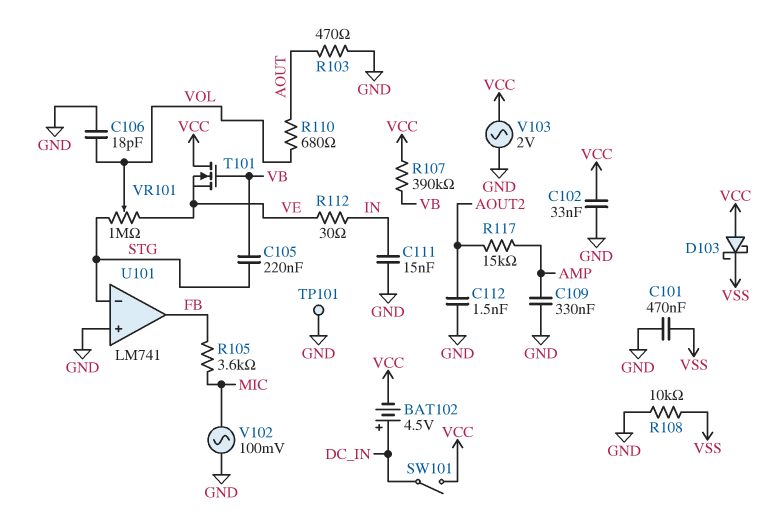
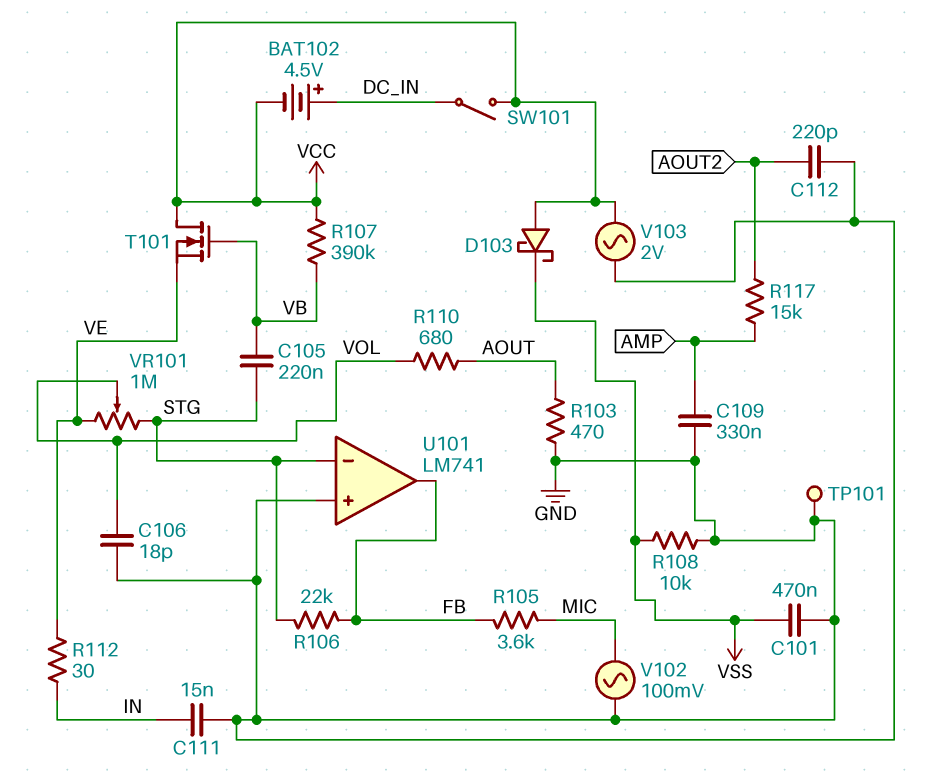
C102: 33nF (GND, VCC) -> none
C112: 1.5nF (AOUT2, GND) -> 220pF (AOUT2, GND)
R106: none -> 22k (FB, STG)

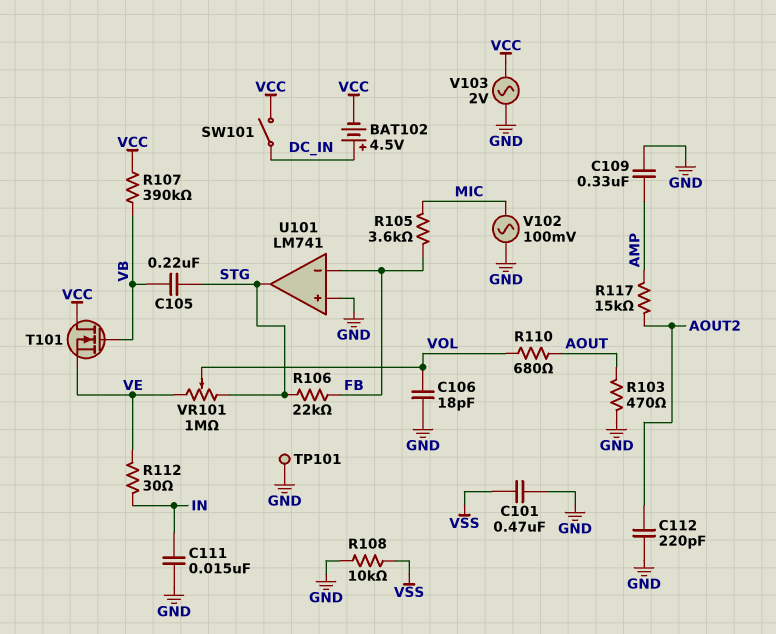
D103: schottky (A VCC, K VSS) -> none
U101 pin in-: STG -> FB
U101 pin out: FB -> STG

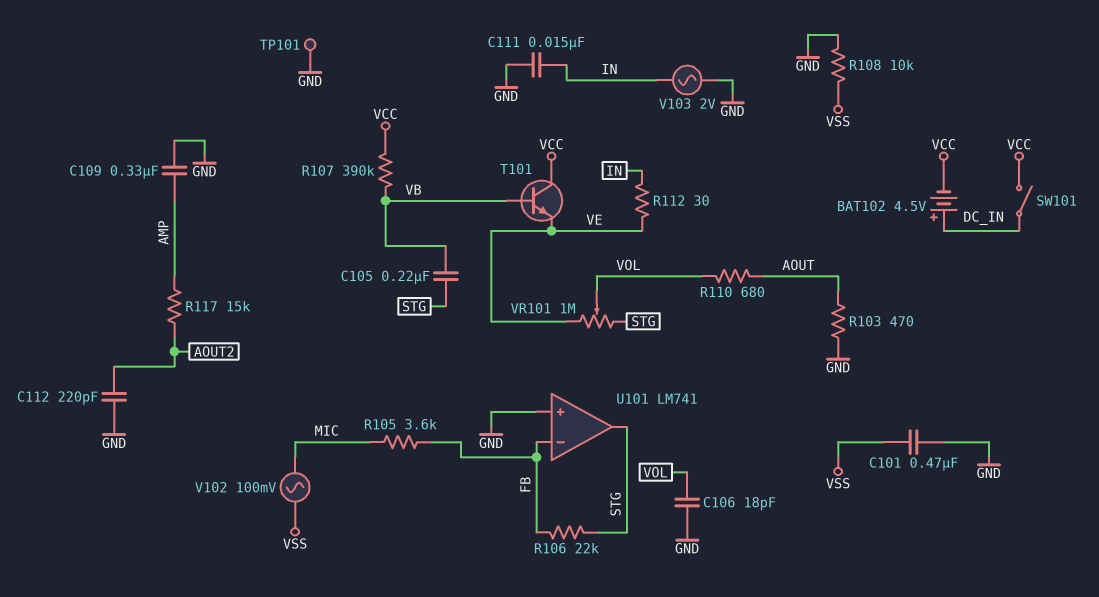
T101: NMOS (G VB, D VCC, S VE) -> NPN (B VB, C VCC, E VE)
V102: AC 100mV (GND, MIC) -> AC 100mV (MIC, VSS)
V103: AC 2V (GND, VCC) -> AC 2V (GND, IN)

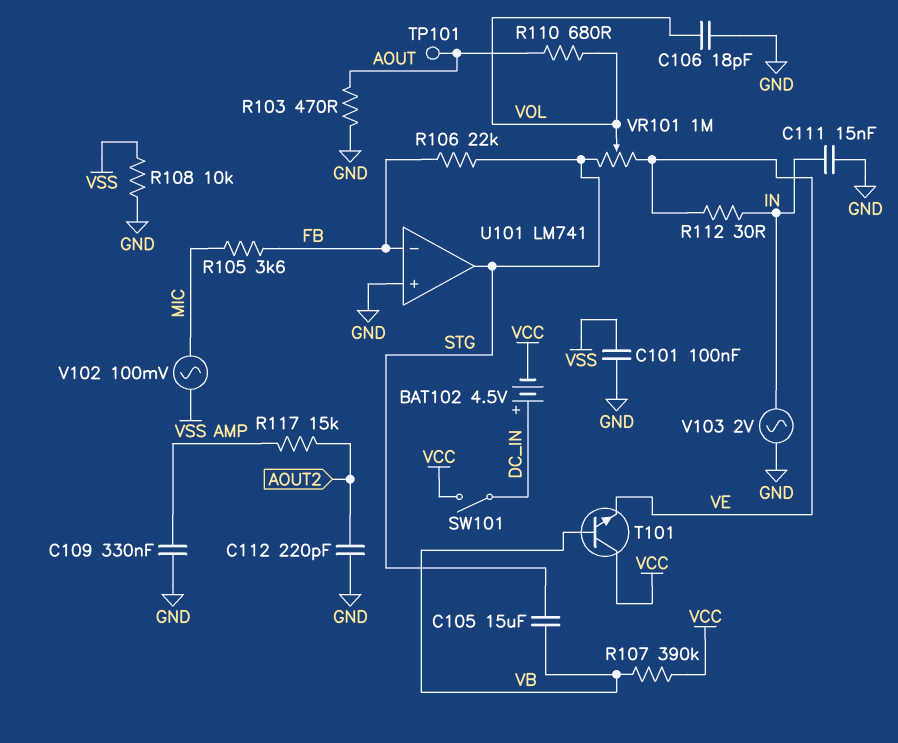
C101: 470nF (GND, VSS) -> 100nF (GND, VSS)
C105: 220nF (STG, VB) -> 15uF (STG, VB)
TP101: test point (GND) -> test point (AOUT)

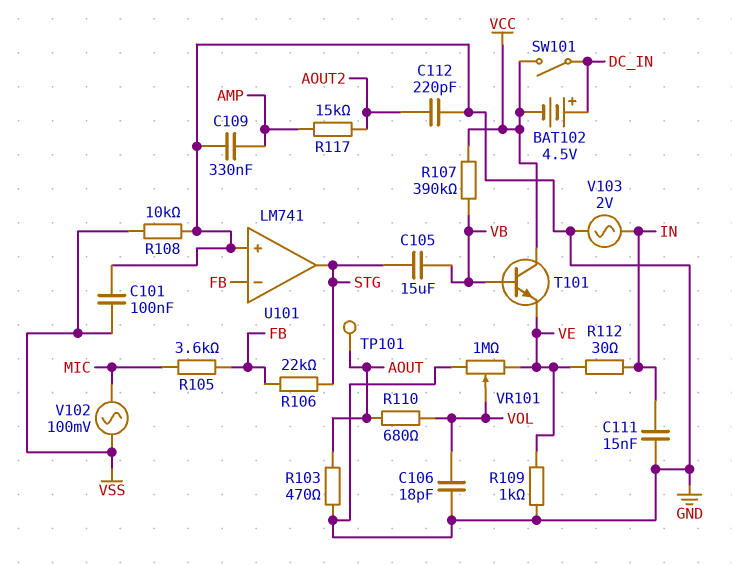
R109: none -> 1k (GND, VE)
VR101: 1M (STG, VE, wiper VOL) -> 1M (GND, VE, wiper VOL)

